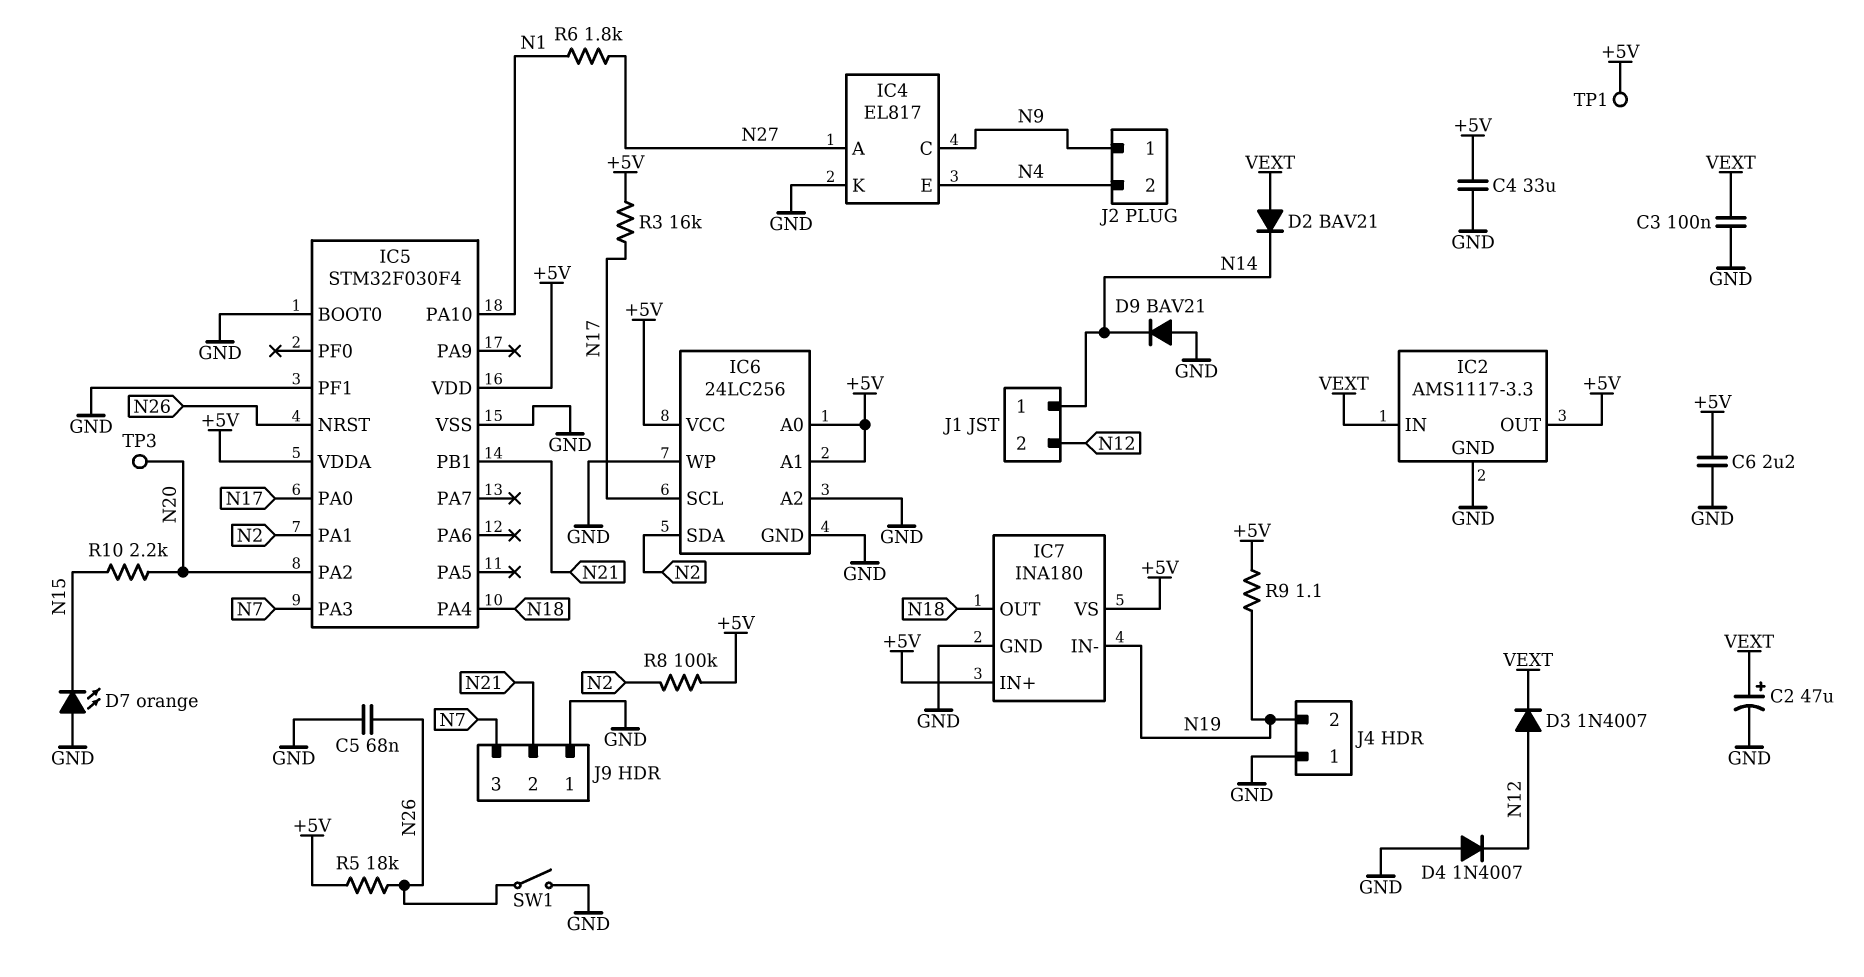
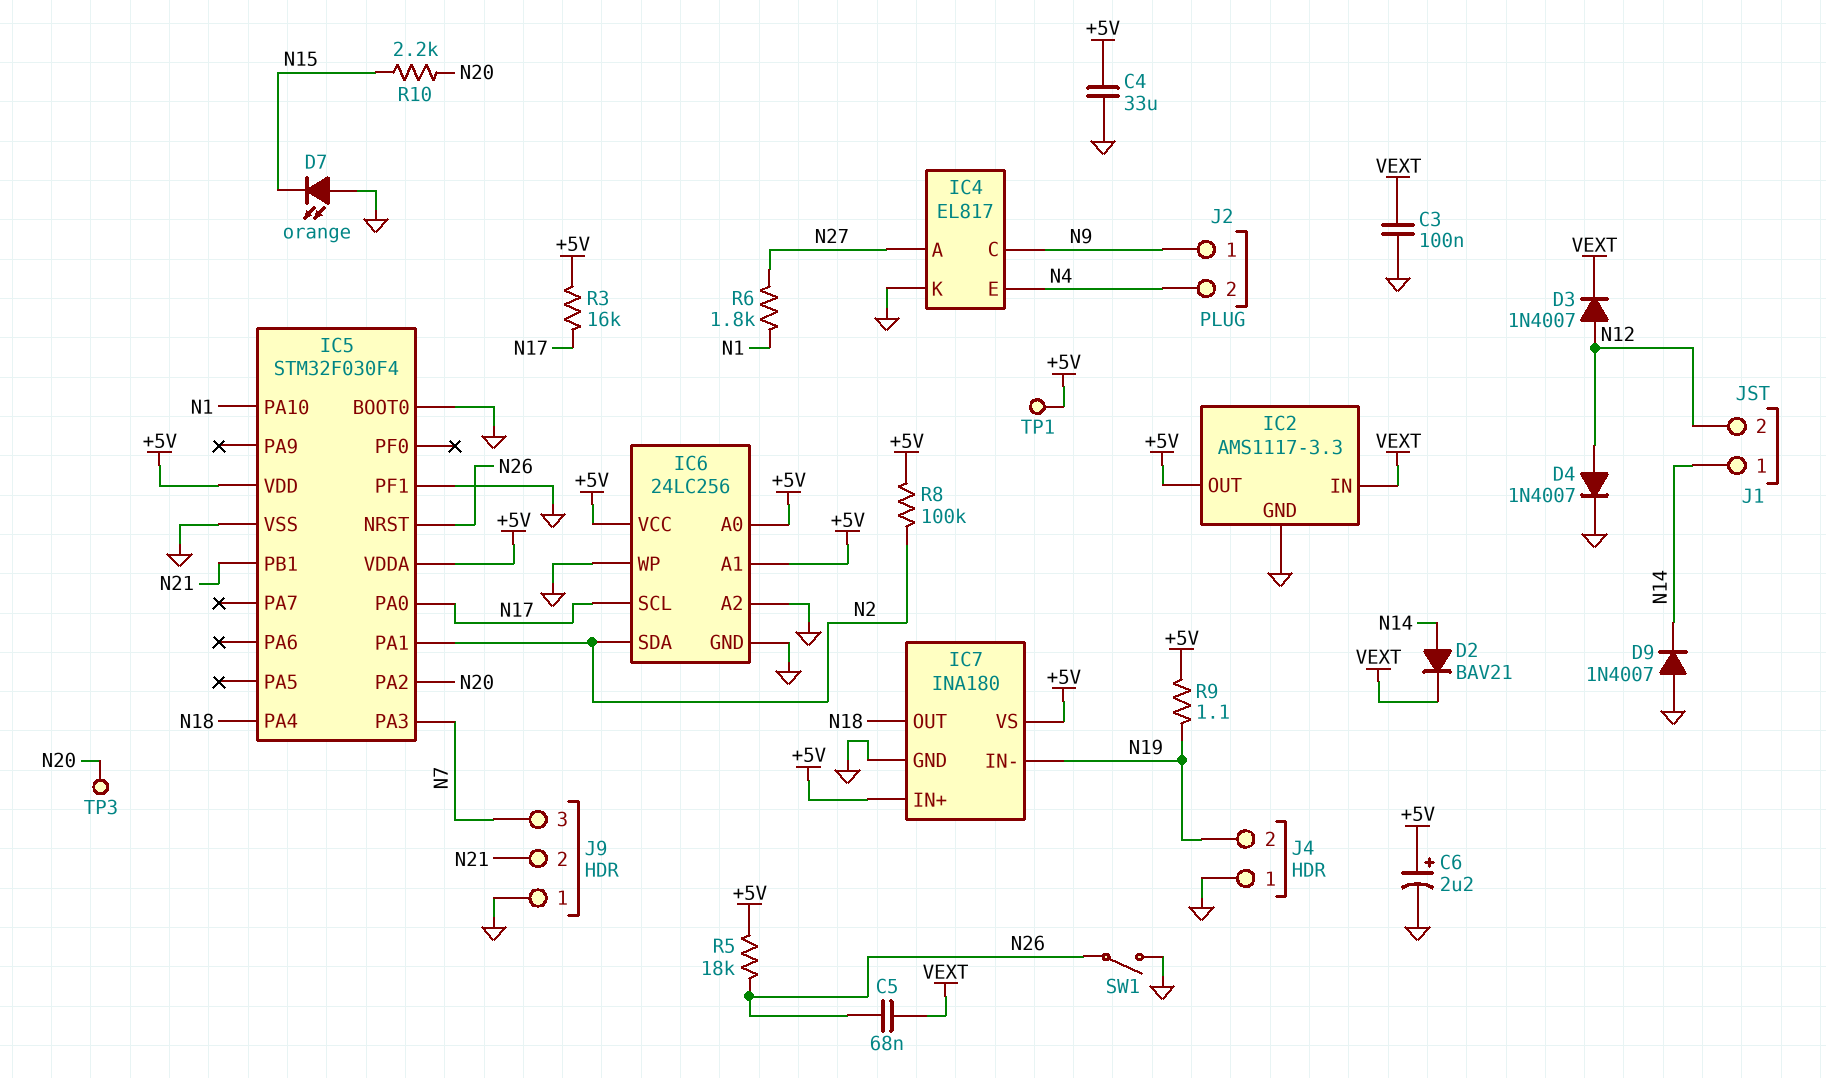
C2: 47uF (plus VEXT, minus GND) -> none
C5: 68nF (GND, N26) -> 68nF (N26, VEXT)
C6: 2.2uF (+5V, GND) -> 2.2uF (plus +5V, minus GND)
D2: diode BAV21 (A VEXT, K N14) -> diode BAV21 (A N14, K VEXT)
D4: diode 1N4007 (A GND, K N12) -> diode 1N4007 (A N12, K GND)
D9: diode BAV21 (A GND, K N14) -> diode 1N4007 (A GND, K N14)

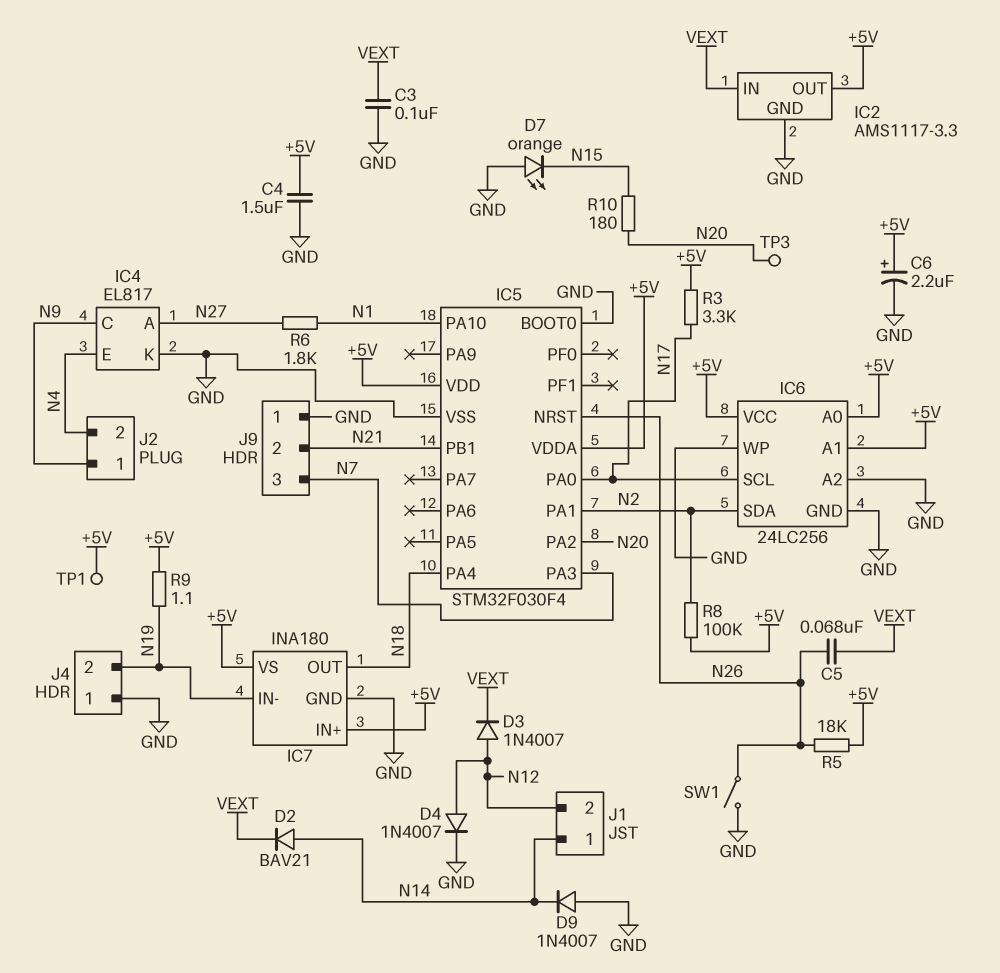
C4: 33uF (+5V, GND) -> 1.5uF (+5V, GND)
IC5 pin PF1: GND -> none
R3: 16k (+5V, N17) -> 3.3k (+5V, N17)
R10: 2.2k (N15, N20) -> 180 (N15, N20)

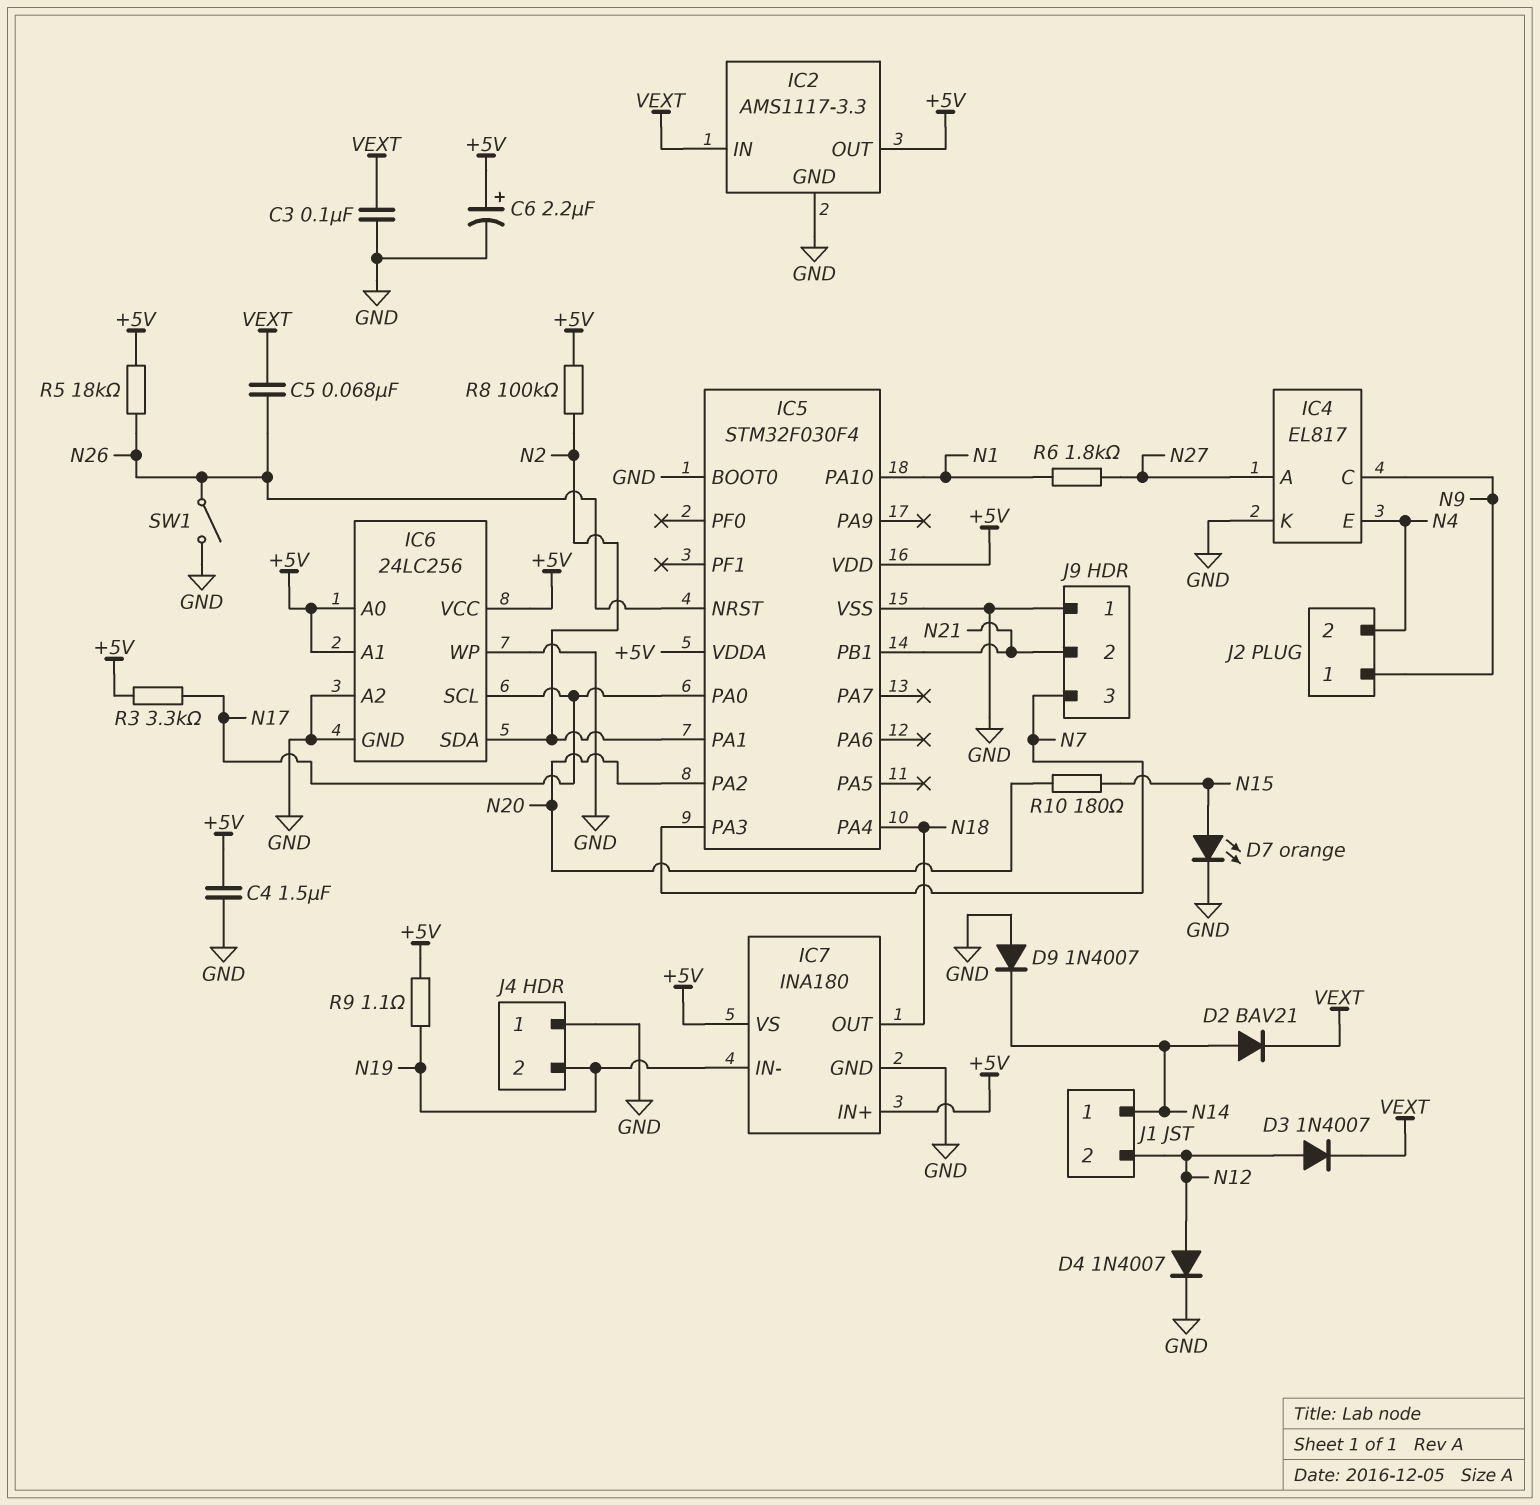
D7: LED orange (A GND, K N15) -> LED orange (A N15, K GND)
TP1: test point (+5V) -> none
TP3: test point (N20) -> none

